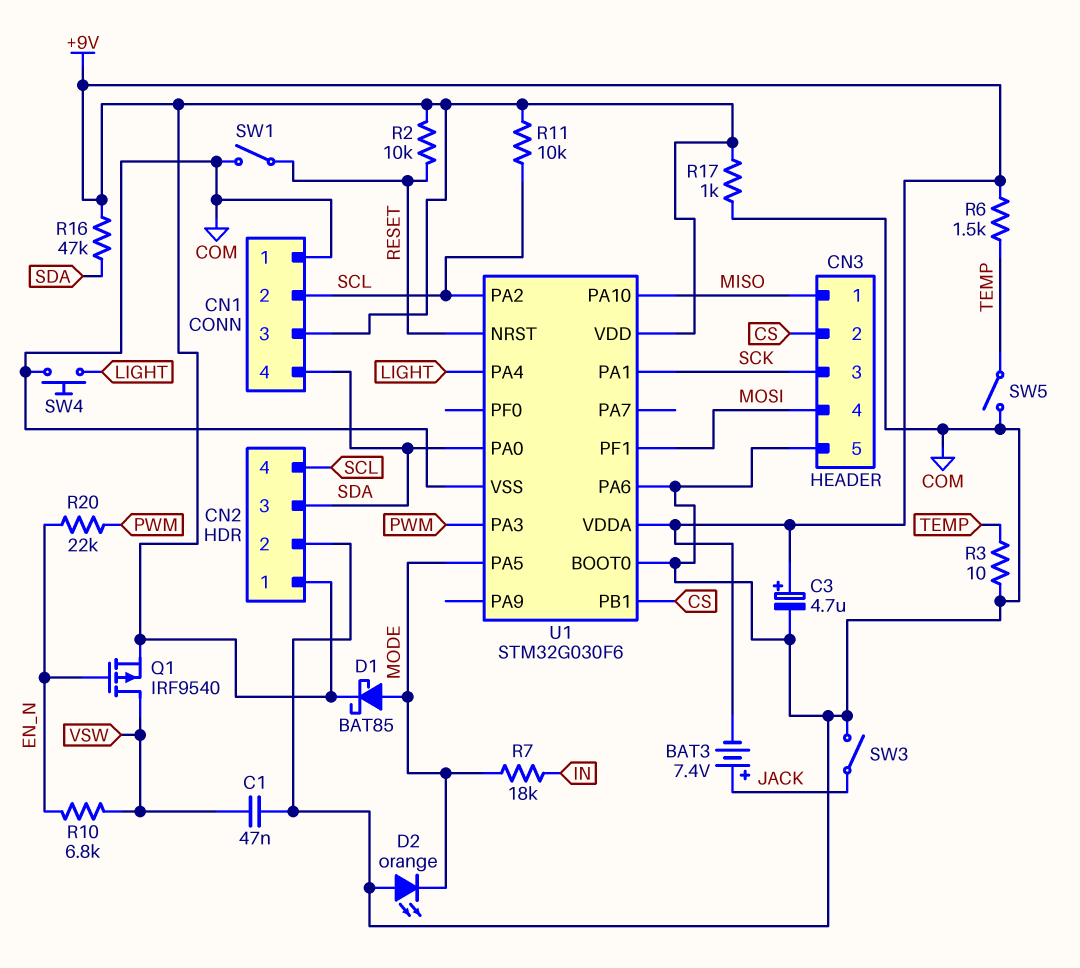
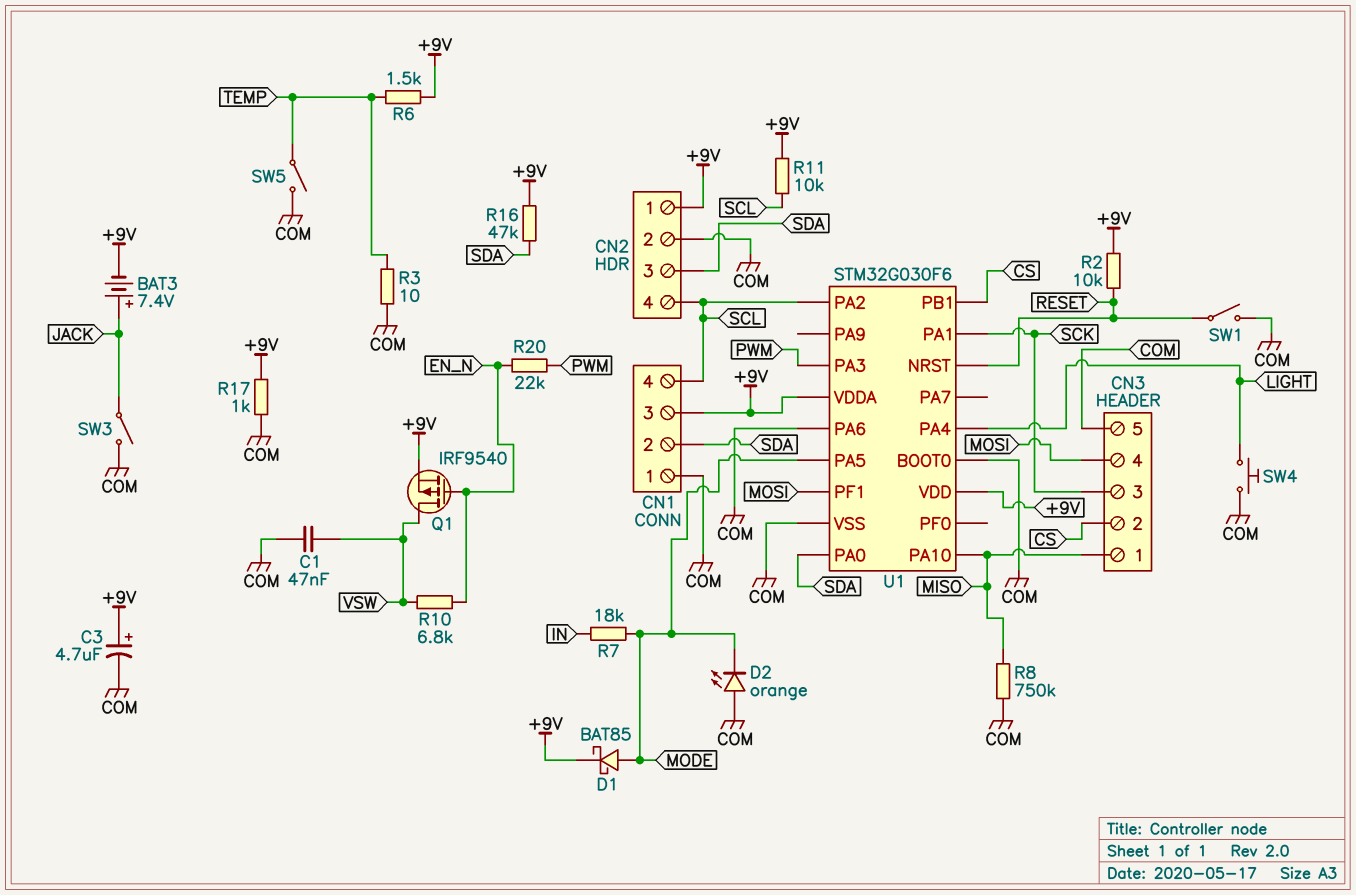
CN1 pin 2: SCL -> SDA
CN1 pin 4: SDA -> SCL
R8: none -> 750k (COM, MISO)

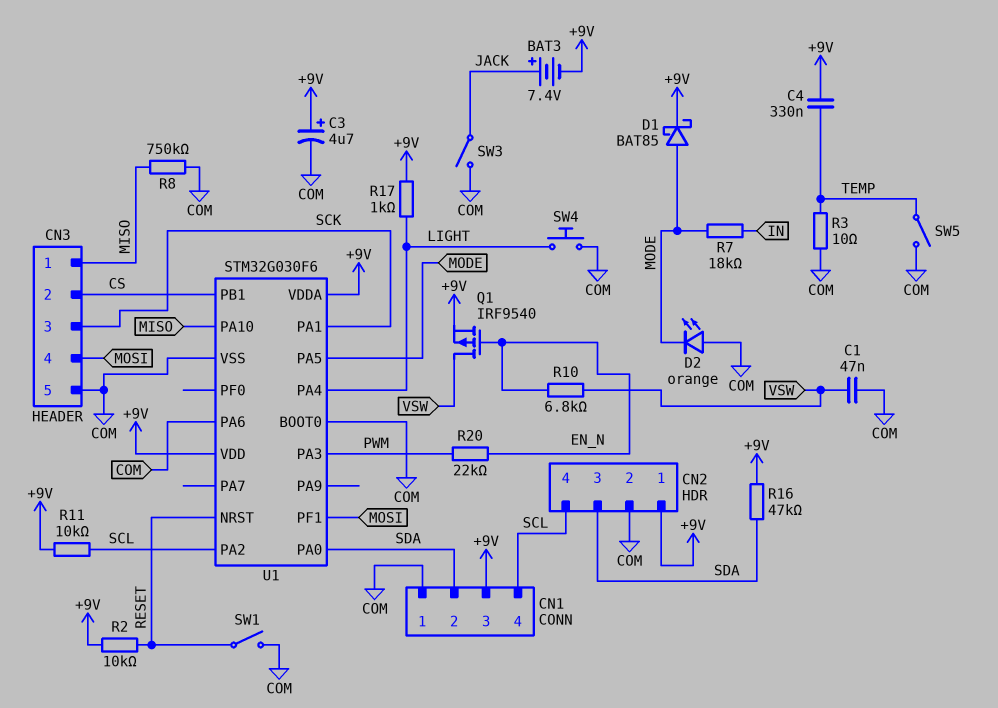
C4: none -> 330nF (+9V, TEMP)
R6: 1.5k (+9V, TEMP) -> none
R17: 1k (+9V, COM) -> 1k (+9V, LIGHT)

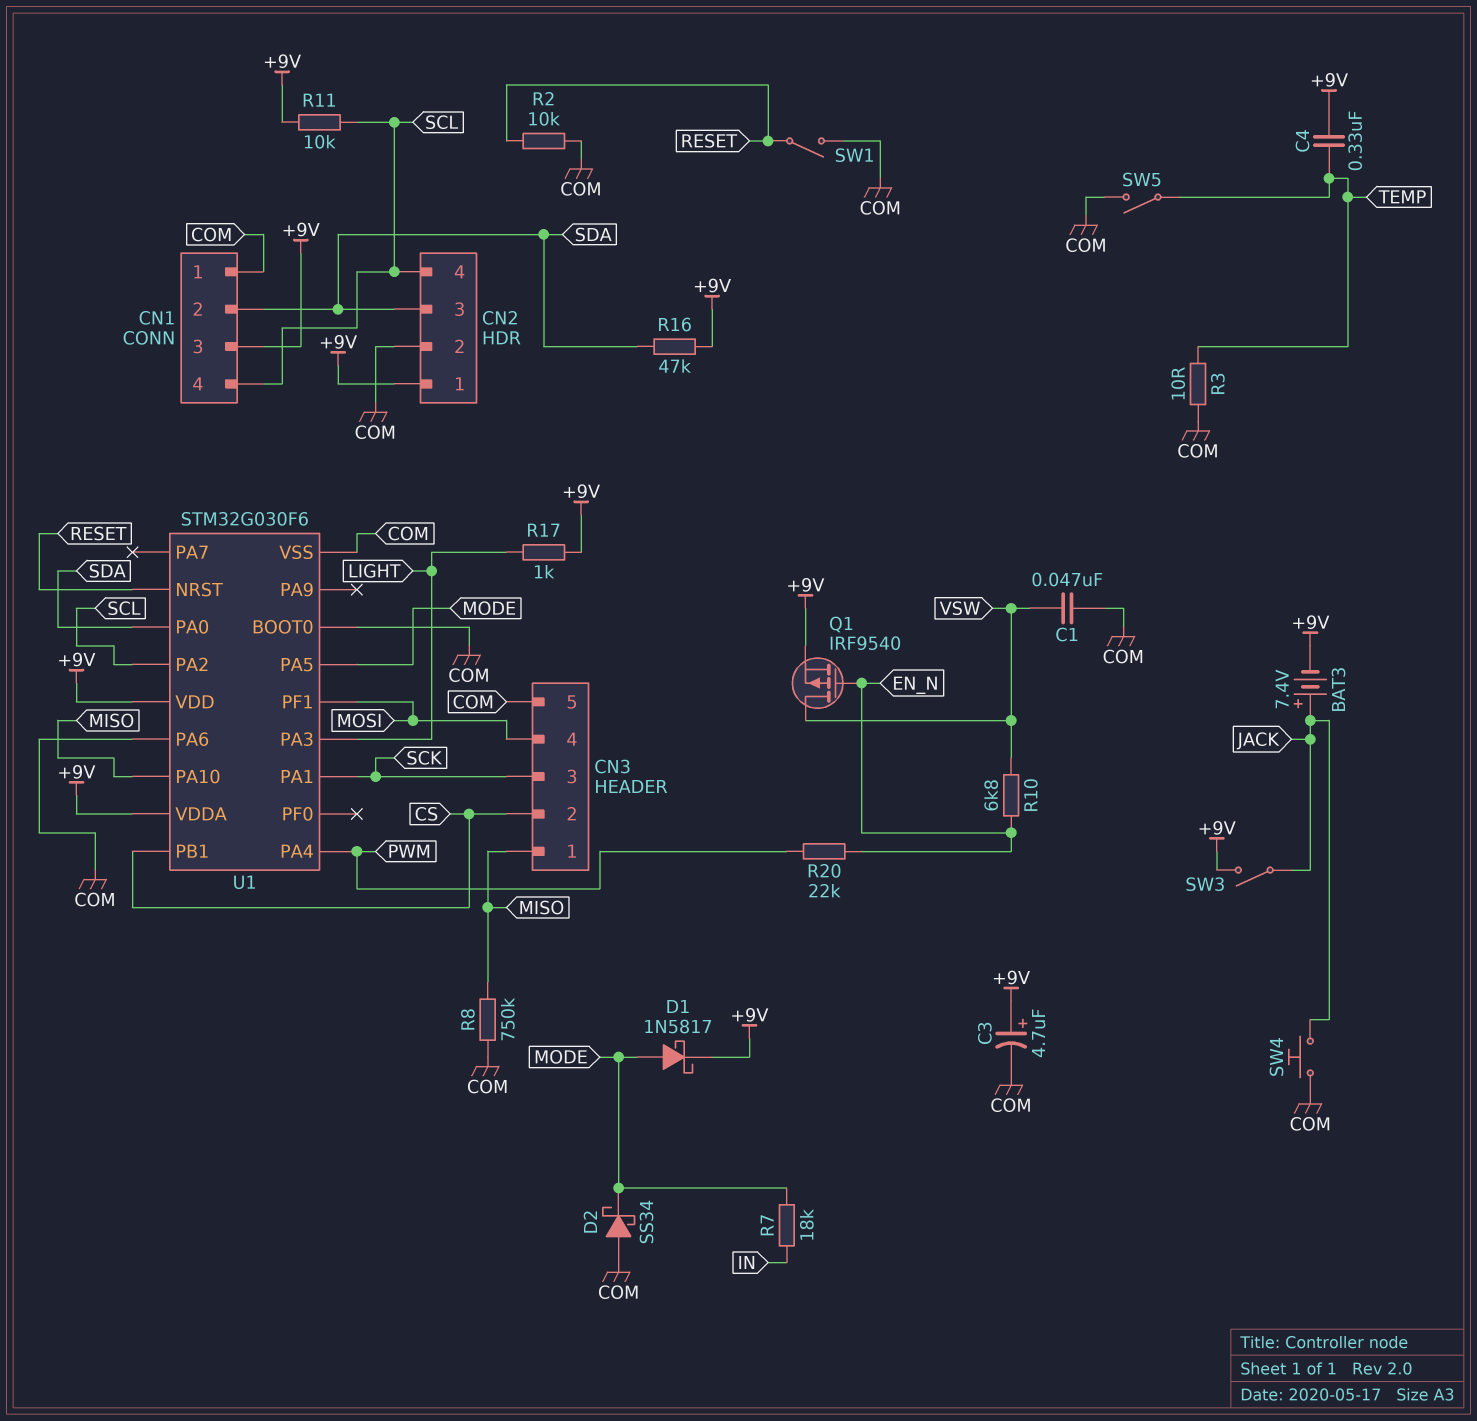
D1: schottky BAT85 (A MODE, K +9V) -> schottky 1N5817 (A MODE, K +9V)
D2: LED orange (A COM, K MODE) -> schottky SS34 (A COM, K MODE)
R2: 10k (+9V, RESET) -> 10k (COM, RESET)
SW3: switch (COM, JACK) -> switch (+9V, JACK)
SW4: button (COM, LIGHT) -> button (COM, JACK)
U1 pin PA3: PWM -> LIGHT
U1 pin PA4: LIGHT -> PWM

